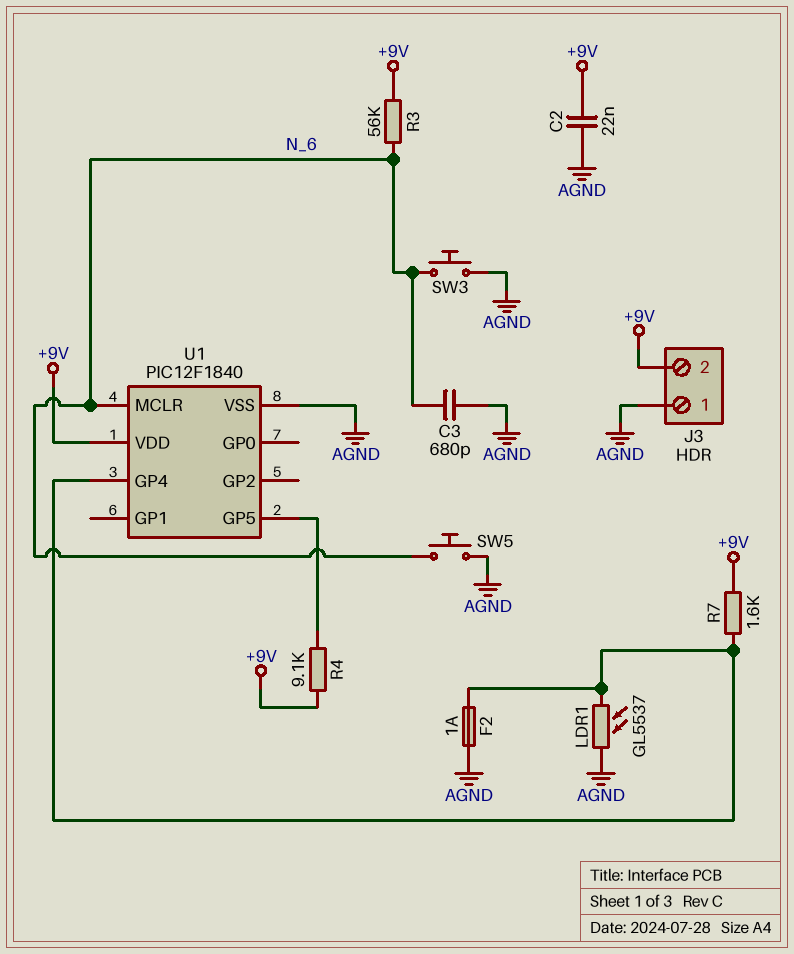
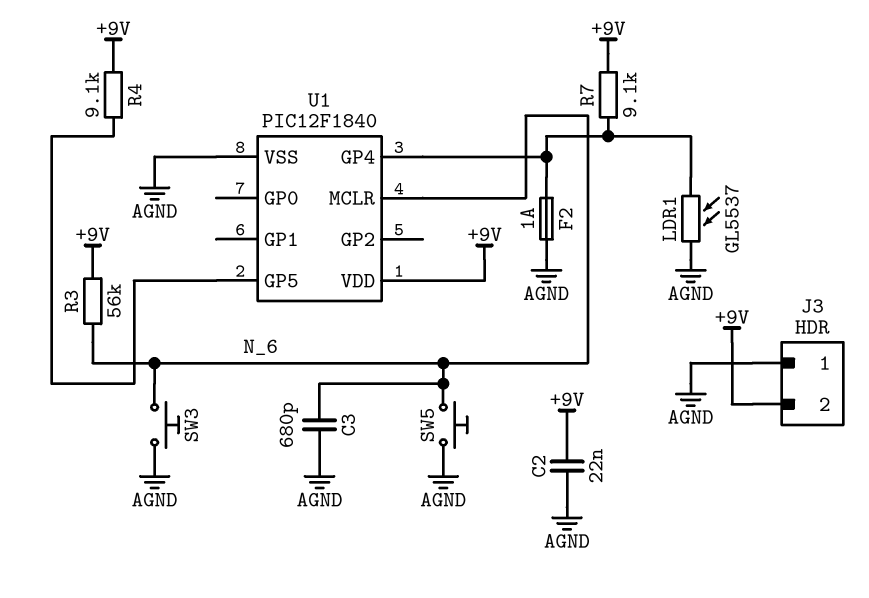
R7: 1.6k (+9V, U1/GP4) -> 9.1k (+9V, U1/GP4)

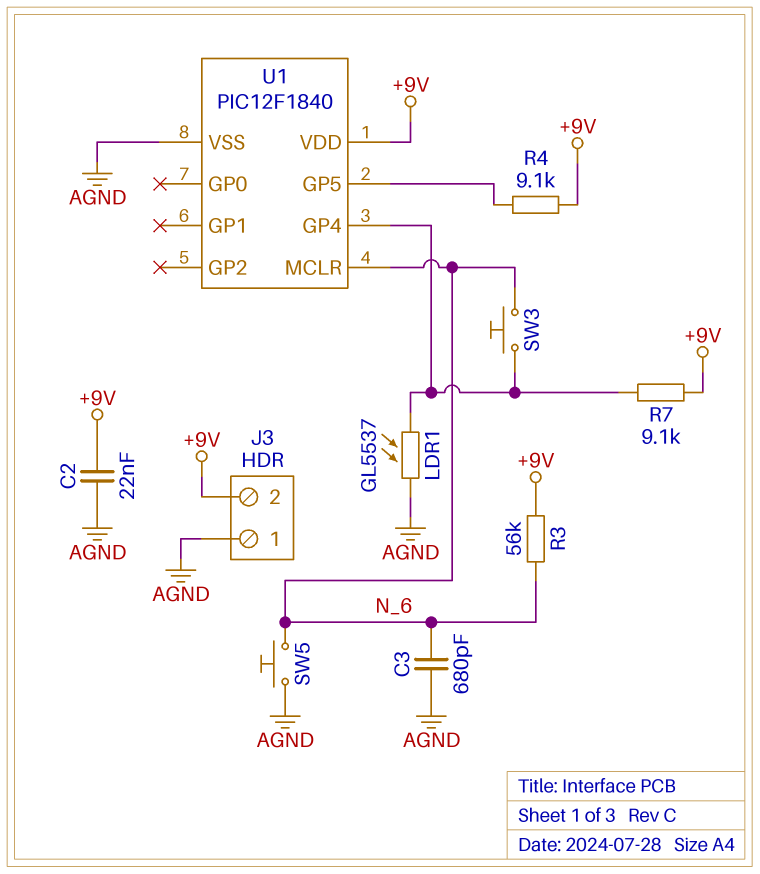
F2: 1A (AGND, U1/GP4) -> none
SW3: button (AGND, N_6) -> button (N_6, U1/GP4)

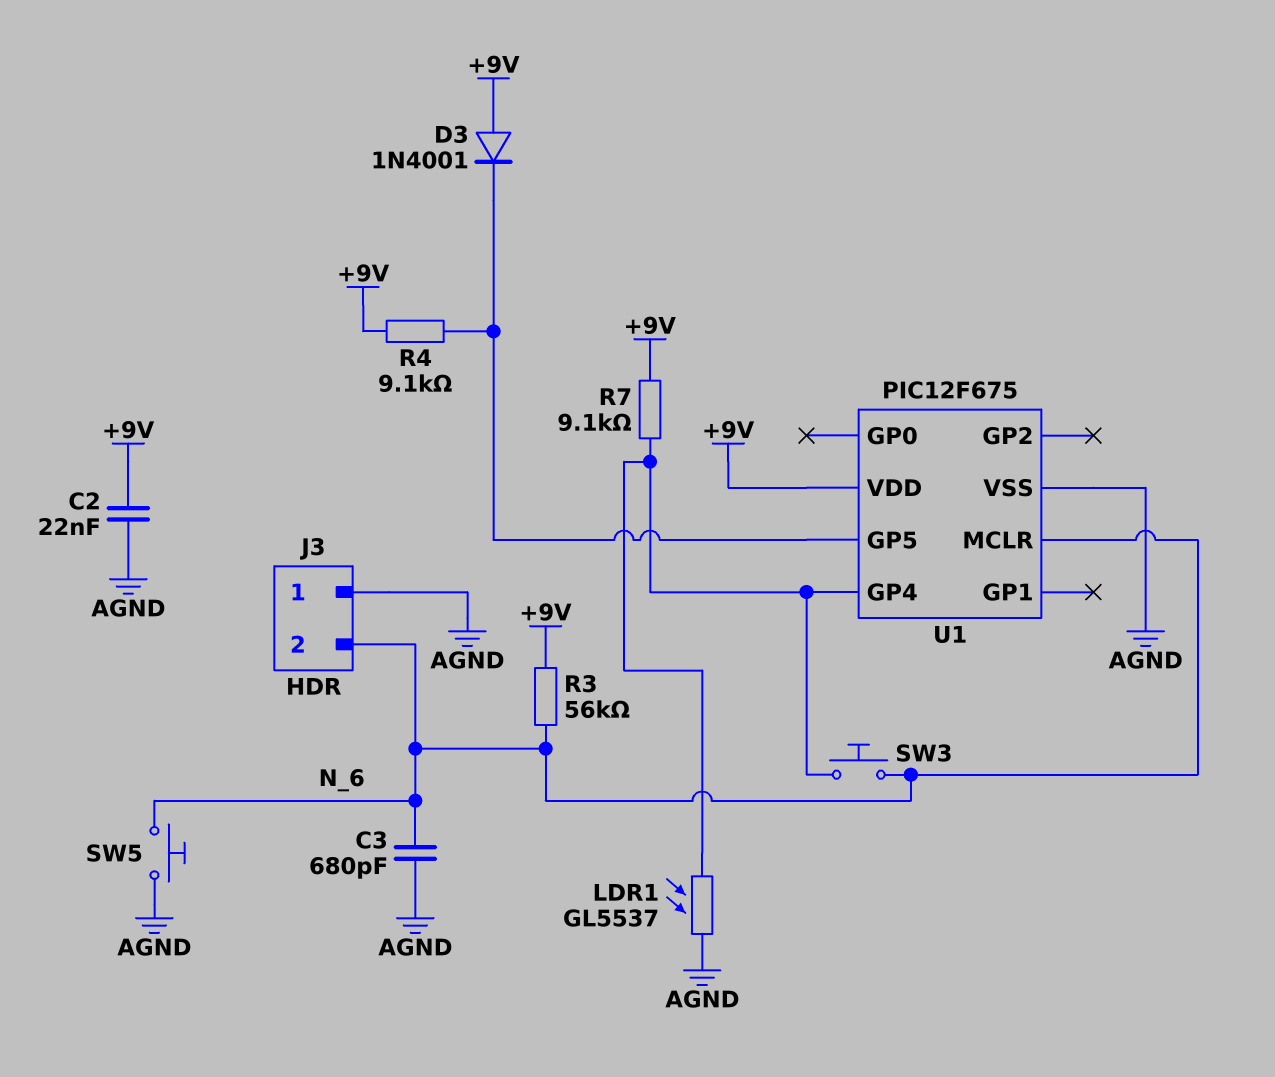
D3: none -> diode 1N4001 (A +9V, K U1/GP5)
J3 pin 2: +9V -> N_6
U1: PIC12F1840 -> PIC12F675

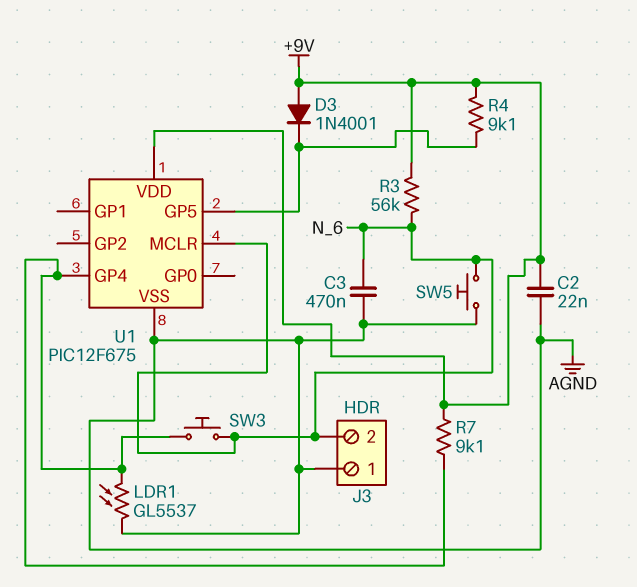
C3: 680pF (AGND, N_6) -> 470nF (AGND, N_6)

